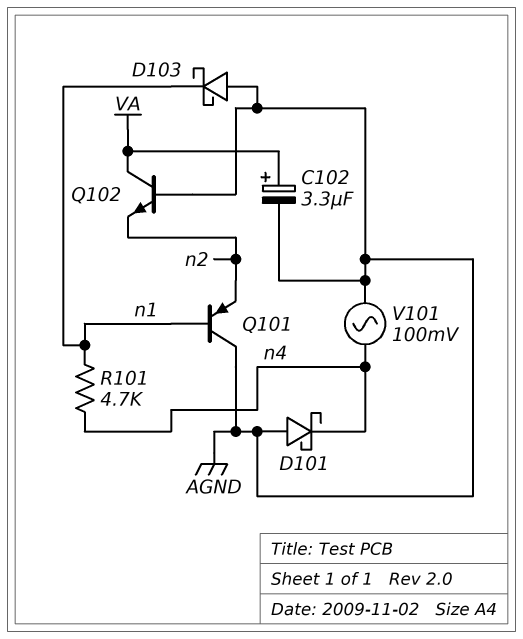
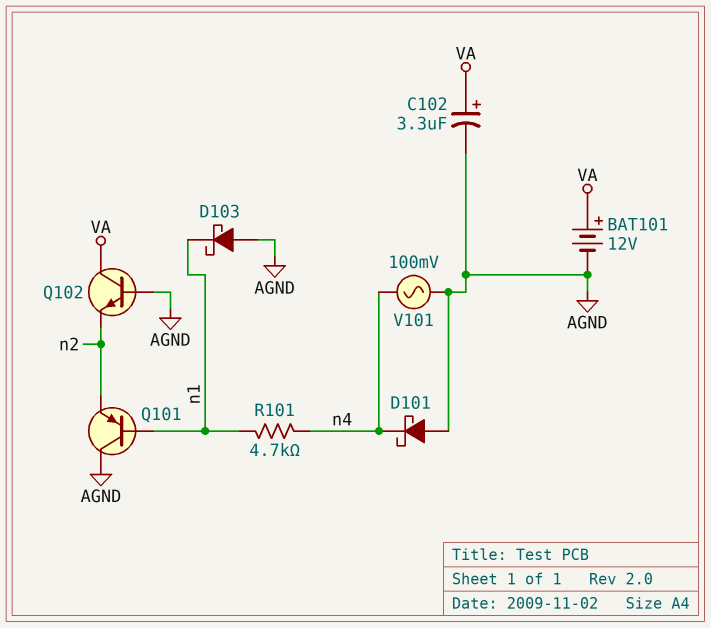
BAT101: none -> 12V (plus VA, minus AGND)

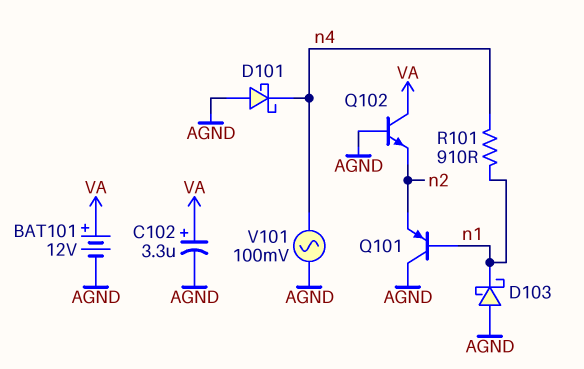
R101: 4.7k (n1, n4) -> 910 (n1, n4)

